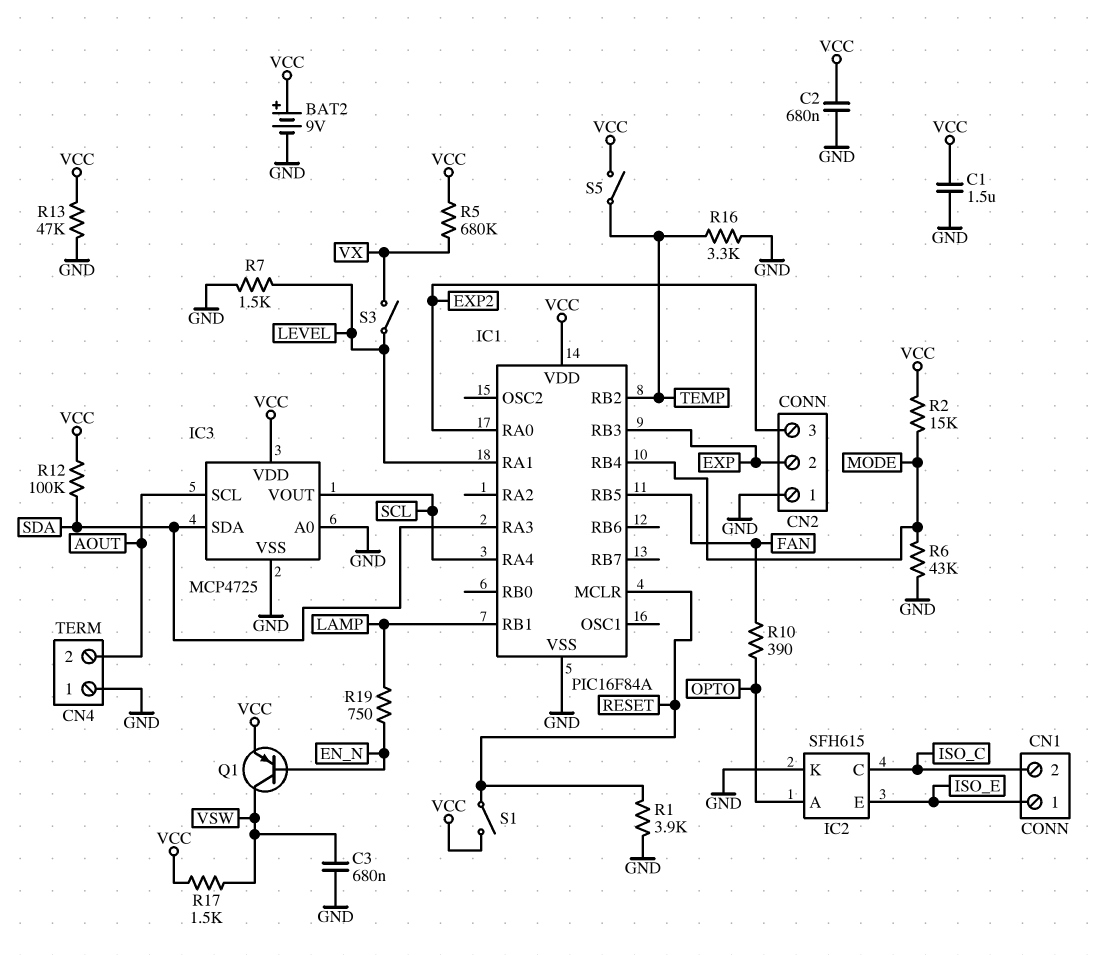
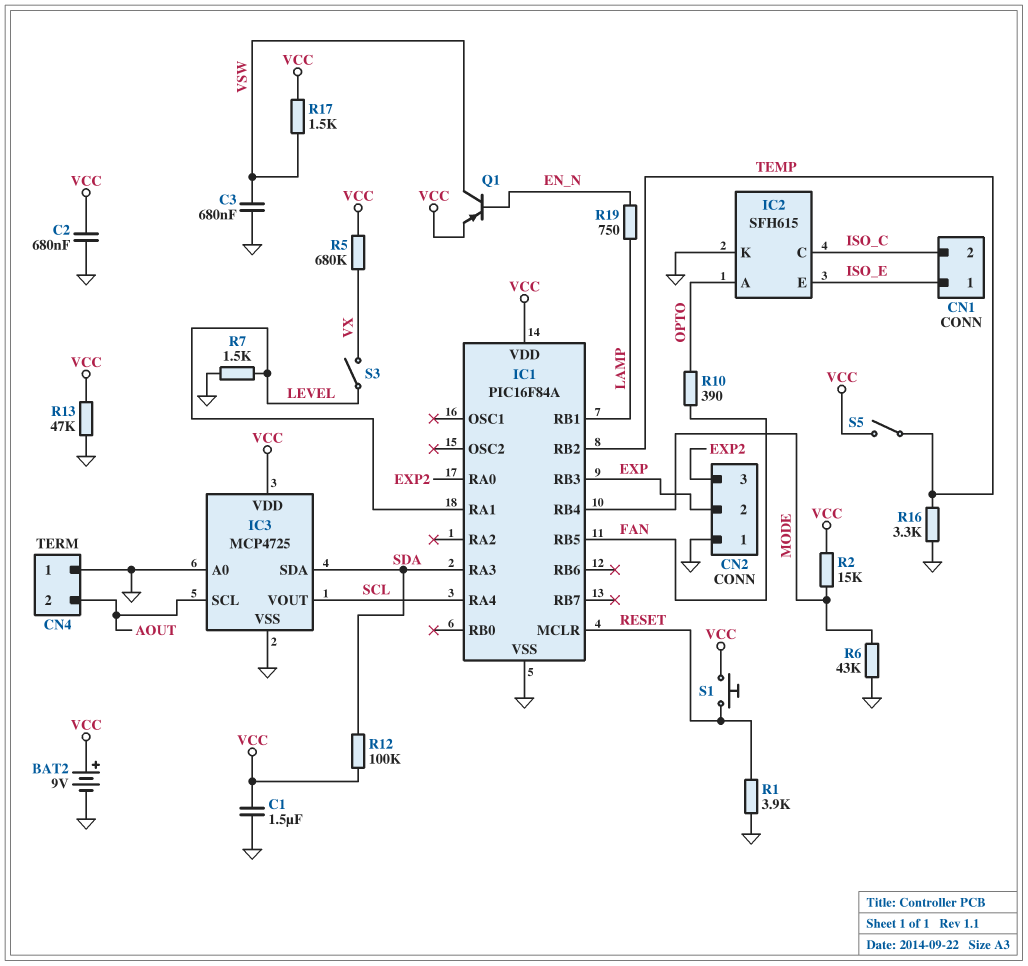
S1: switch (RESET, VCC) -> button (RESET, VCC)

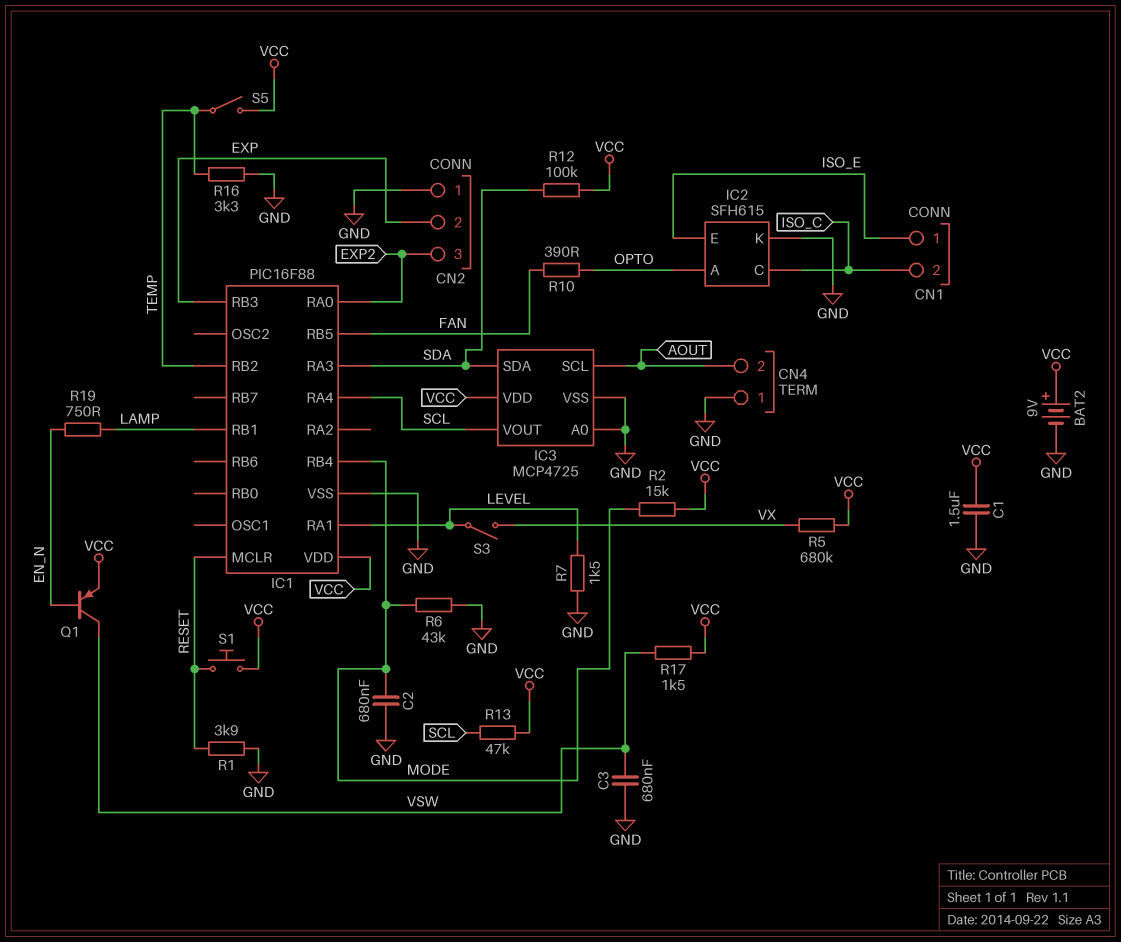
C2: 680nF (GND, VCC) -> 680nF (GND, MODE)
IC1: PIC16F84A -> PIC16F88
R13: 47k (GND, VCC) -> 47k (SCL, VCC)

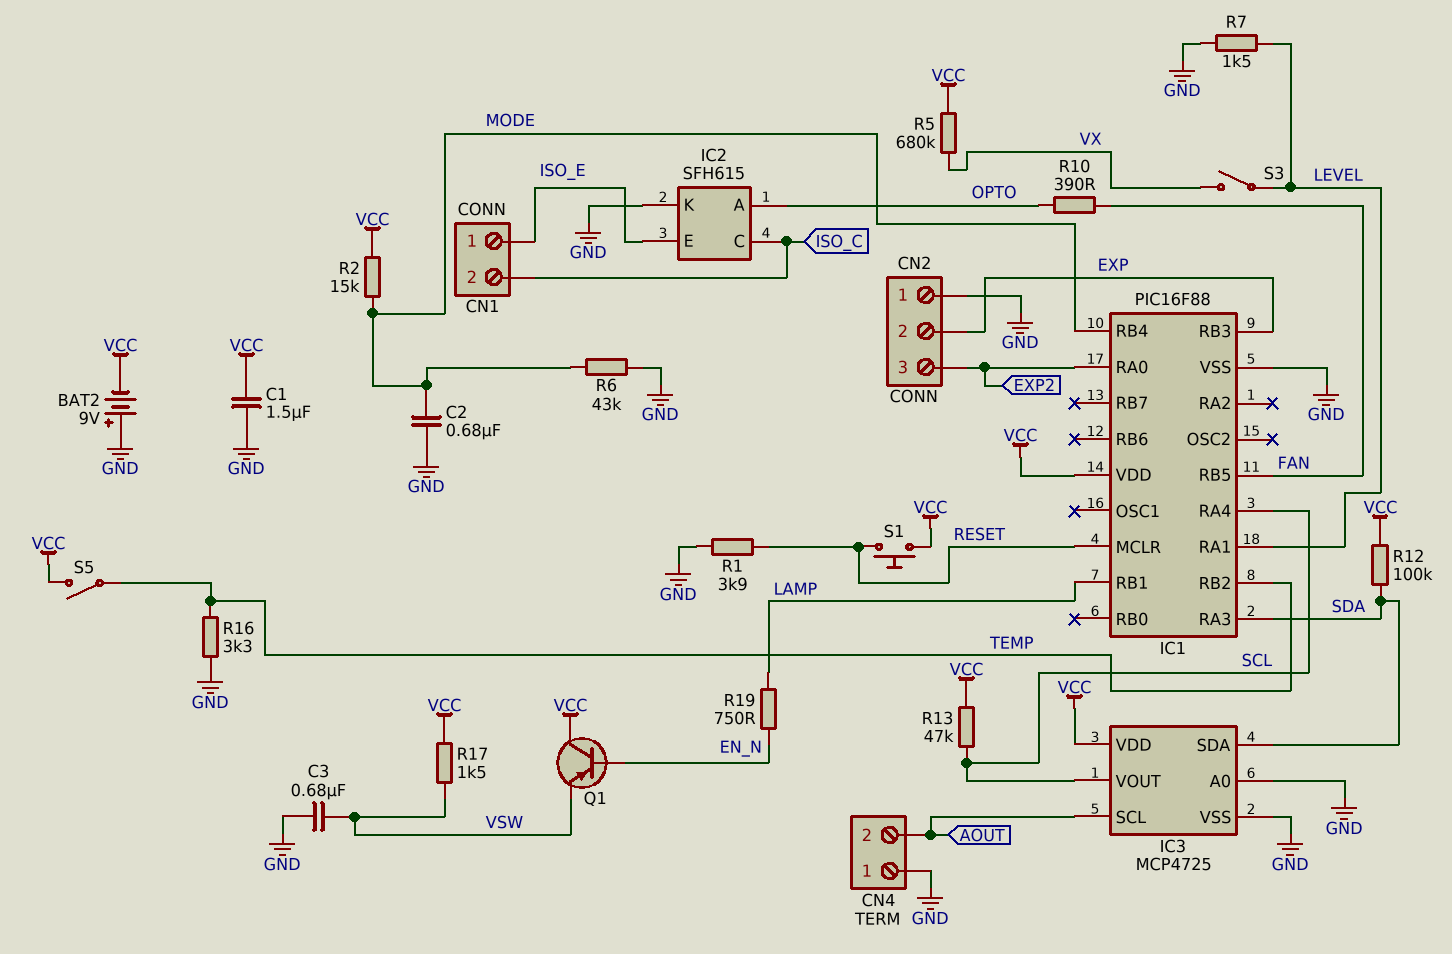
BAT2: 9V (plus VCC, minus GND) -> 9V (plus GND, minus VCC)
Q1: PNP (B EN_N, C VSW, E VCC) -> PNP (B EN_N, C VCC, E VSW)

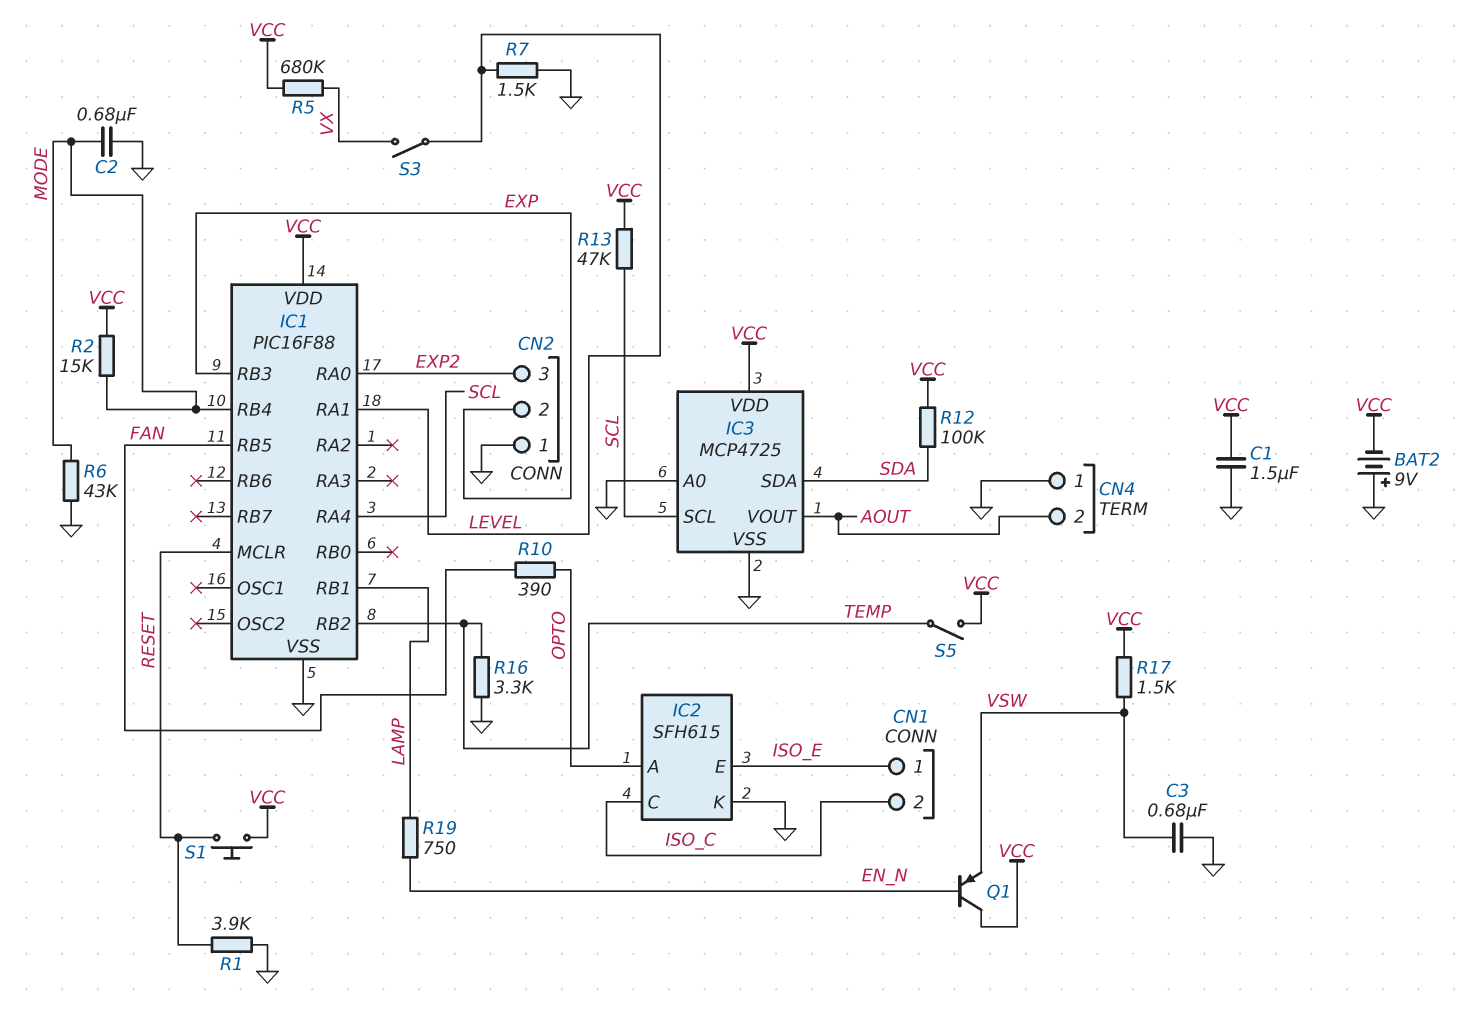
IC1 pin RA3: SDA -> none
IC3 pin SCL: AOUT -> SCL
IC3 pin VOUT: SCL -> AOUT

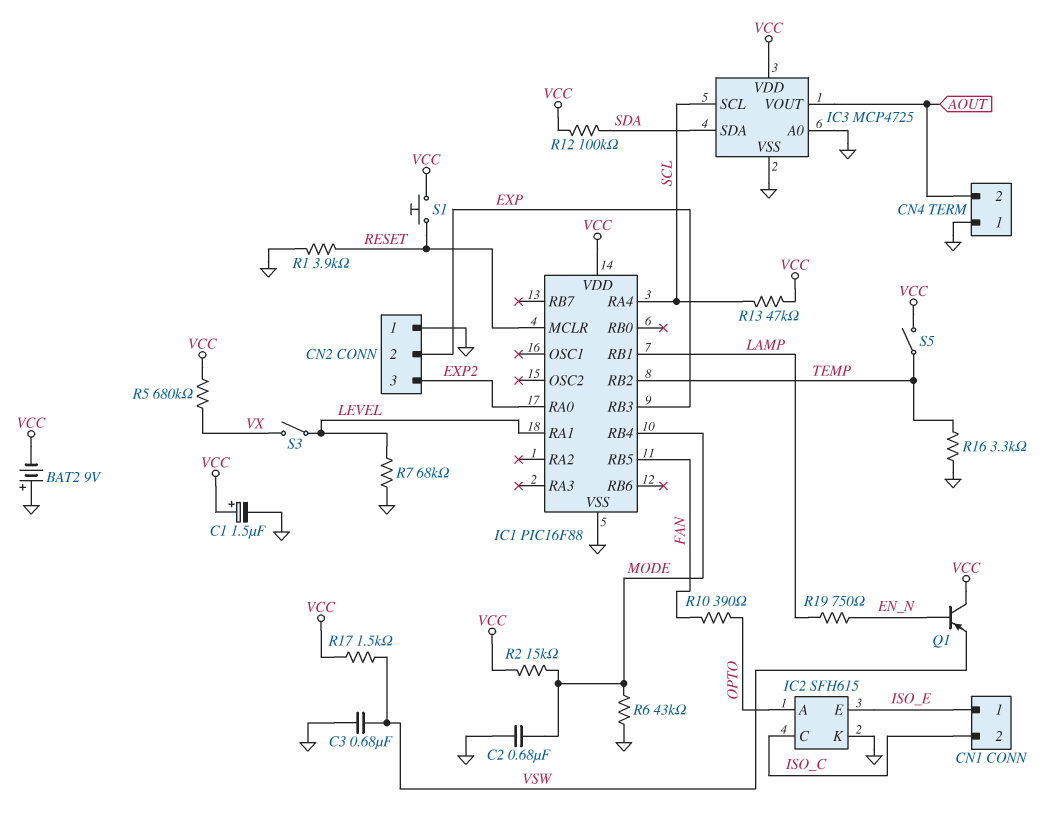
C1: 1.5uF (GND, VCC) -> 1.5uF (plus VCC, minus GND)
R7: 1.5k (GND, LEVEL) -> 68k (GND, LEVEL)

